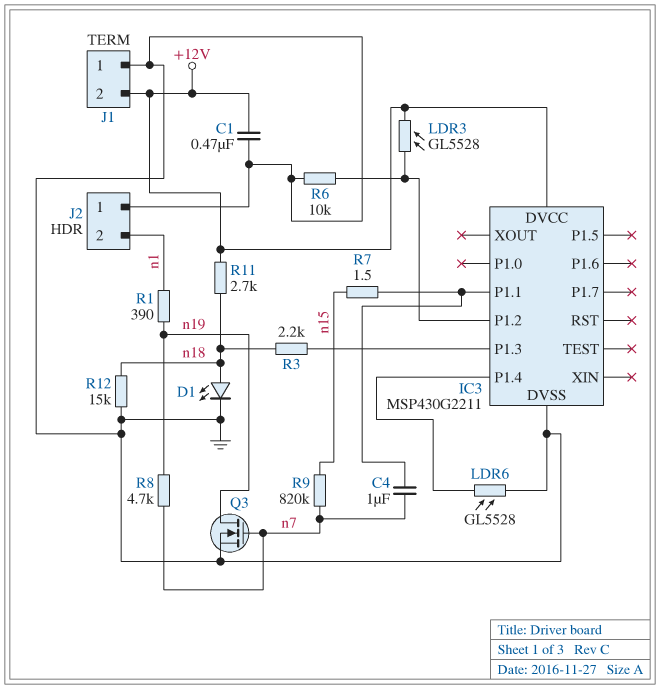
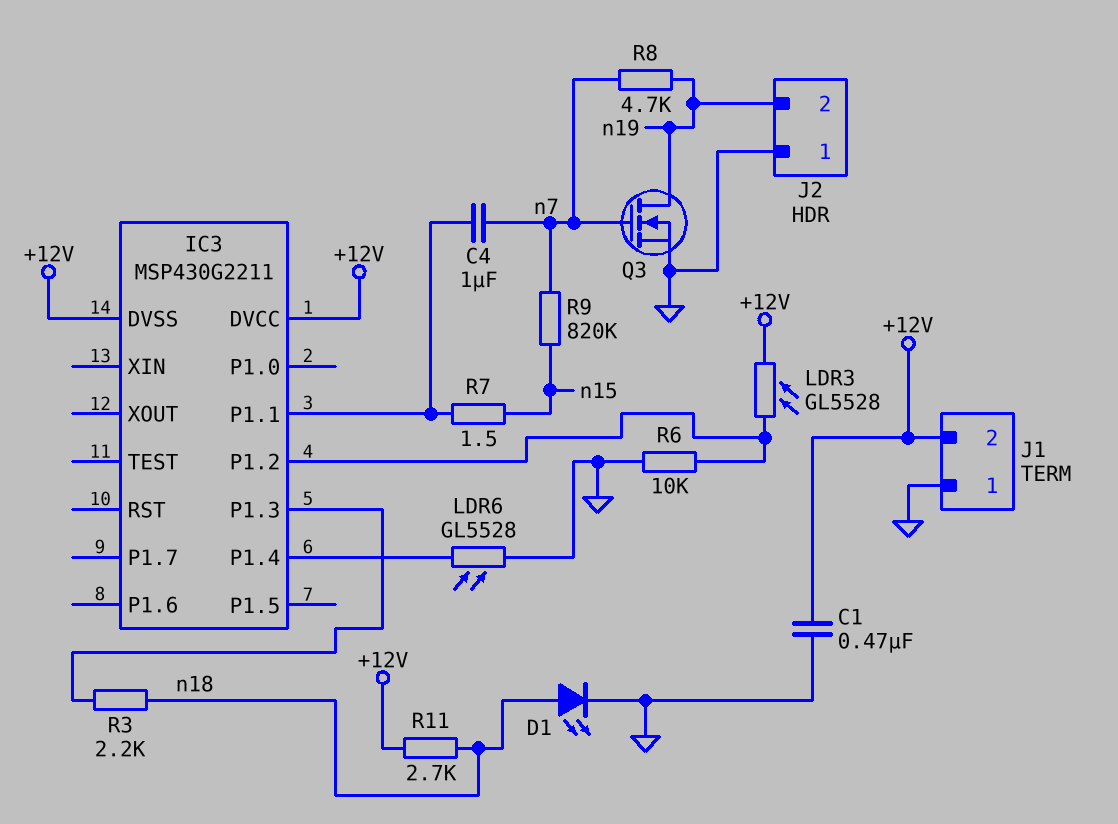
IC3 pin DVSS: GND -> +12V
J2 pin 2: n1 -> n19
R1: 390 (n1, n19) -> none
R12: 15k (GND, n18) -> none

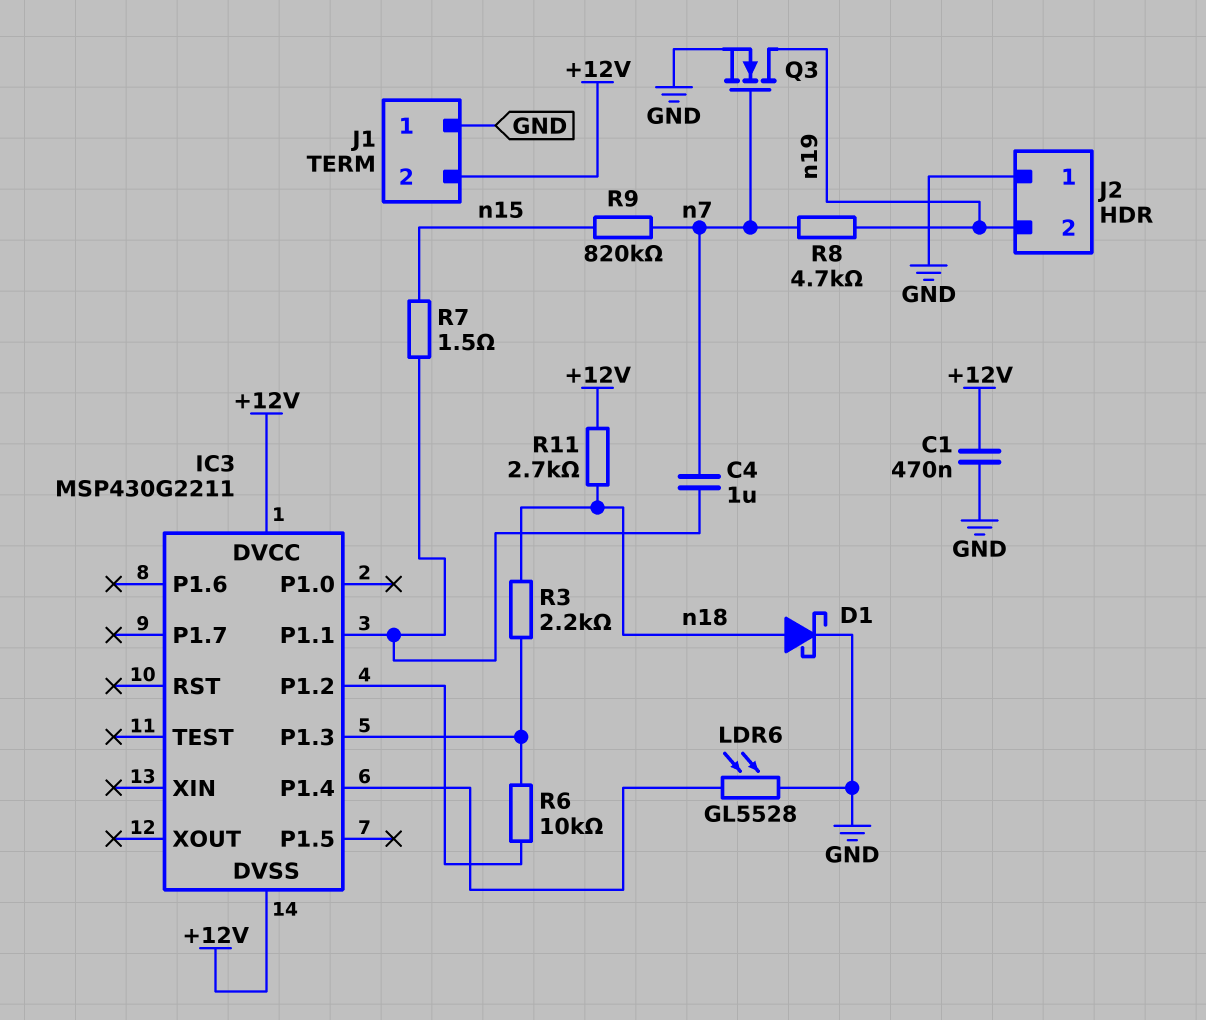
D1: LED (A n18, K GND) -> schottky (A n18, K GND)
LDR3: GL5528 (+12V, IC3/P1.2) -> none
R6: 10k (GND, IC3/P1.2) -> 10k (IC3/P1.2, IC3/P1.3)

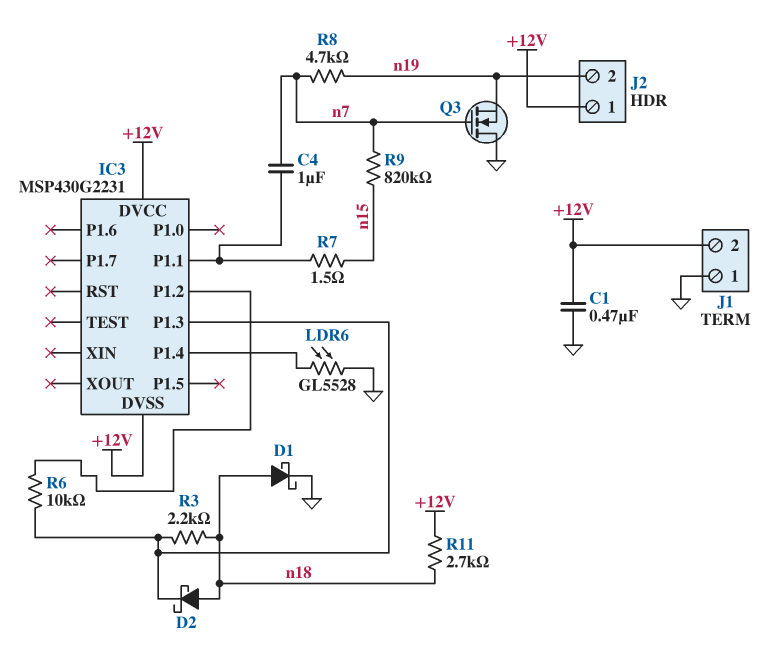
D2: none -> schottky (A n18, K IC3/P1.3)
IC3: MSP430G2211 -> MSP430G2231
J2 pin 1: GND -> +12V
Q3: NMOS (G n7, D n19, S GND) -> NMOS (G n7, D GND, S n19)

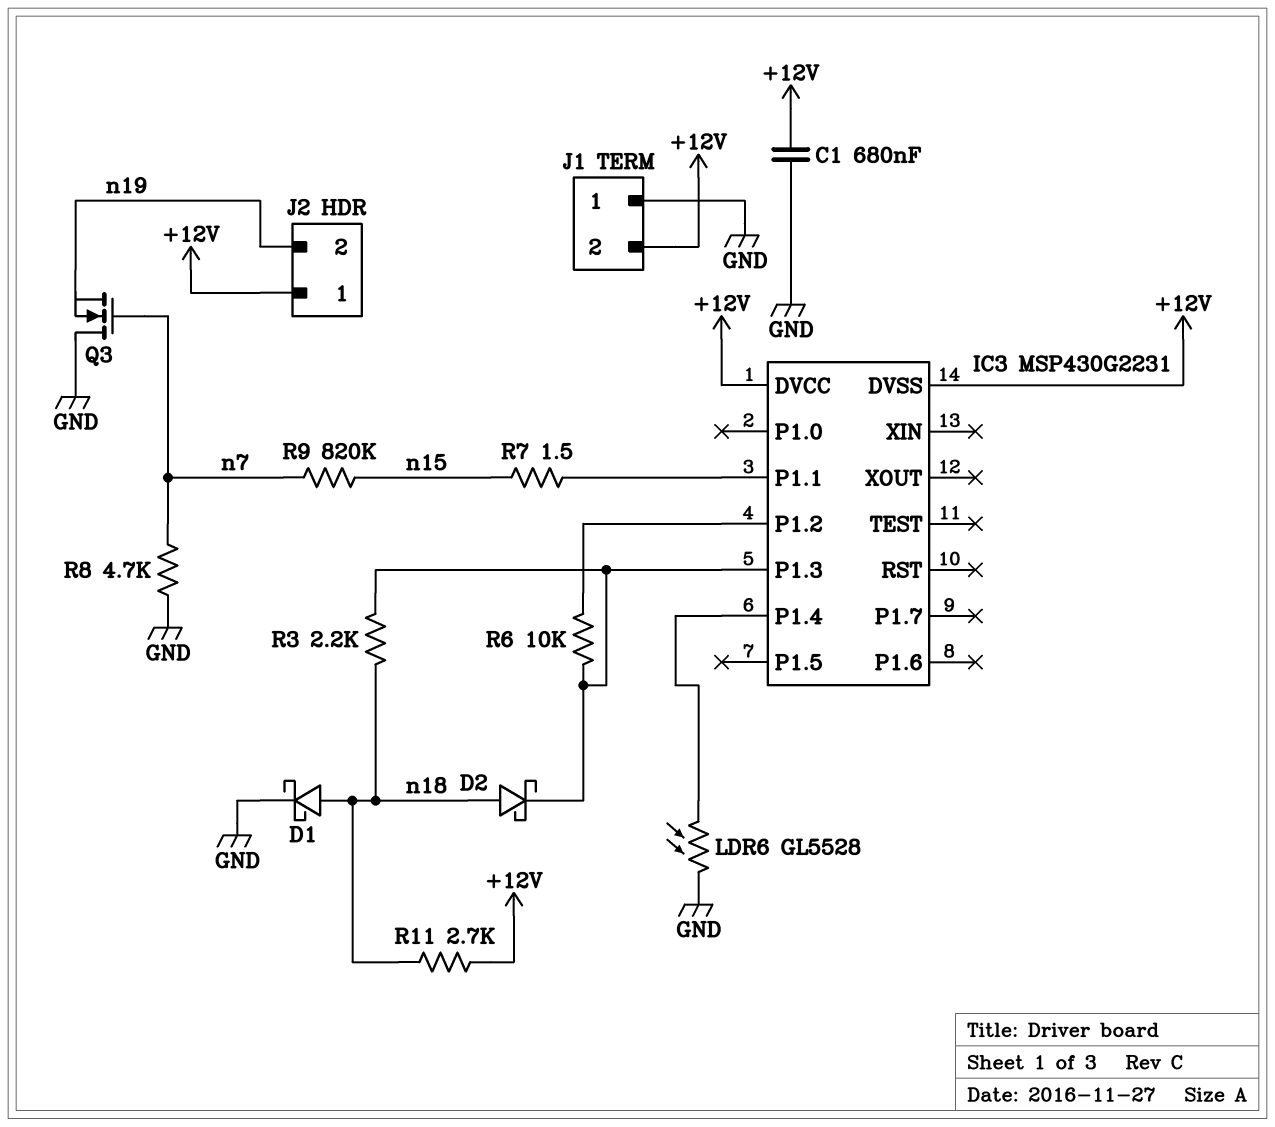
C1: 470nF (+12V, GND) -> 680nF (+12V, GND)
C4: 1uF (IC3/P1.1, n7) -> none
R8: 4.7k (n7, n19) -> 4.7k (GND, n7)

